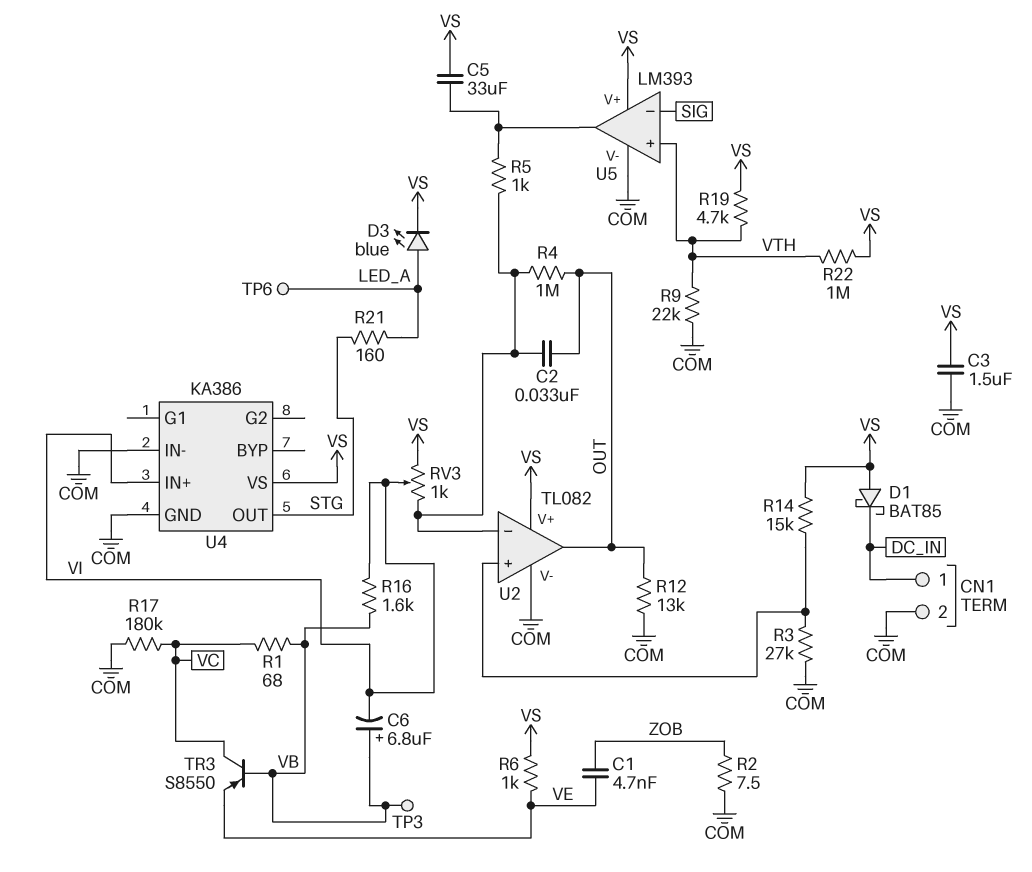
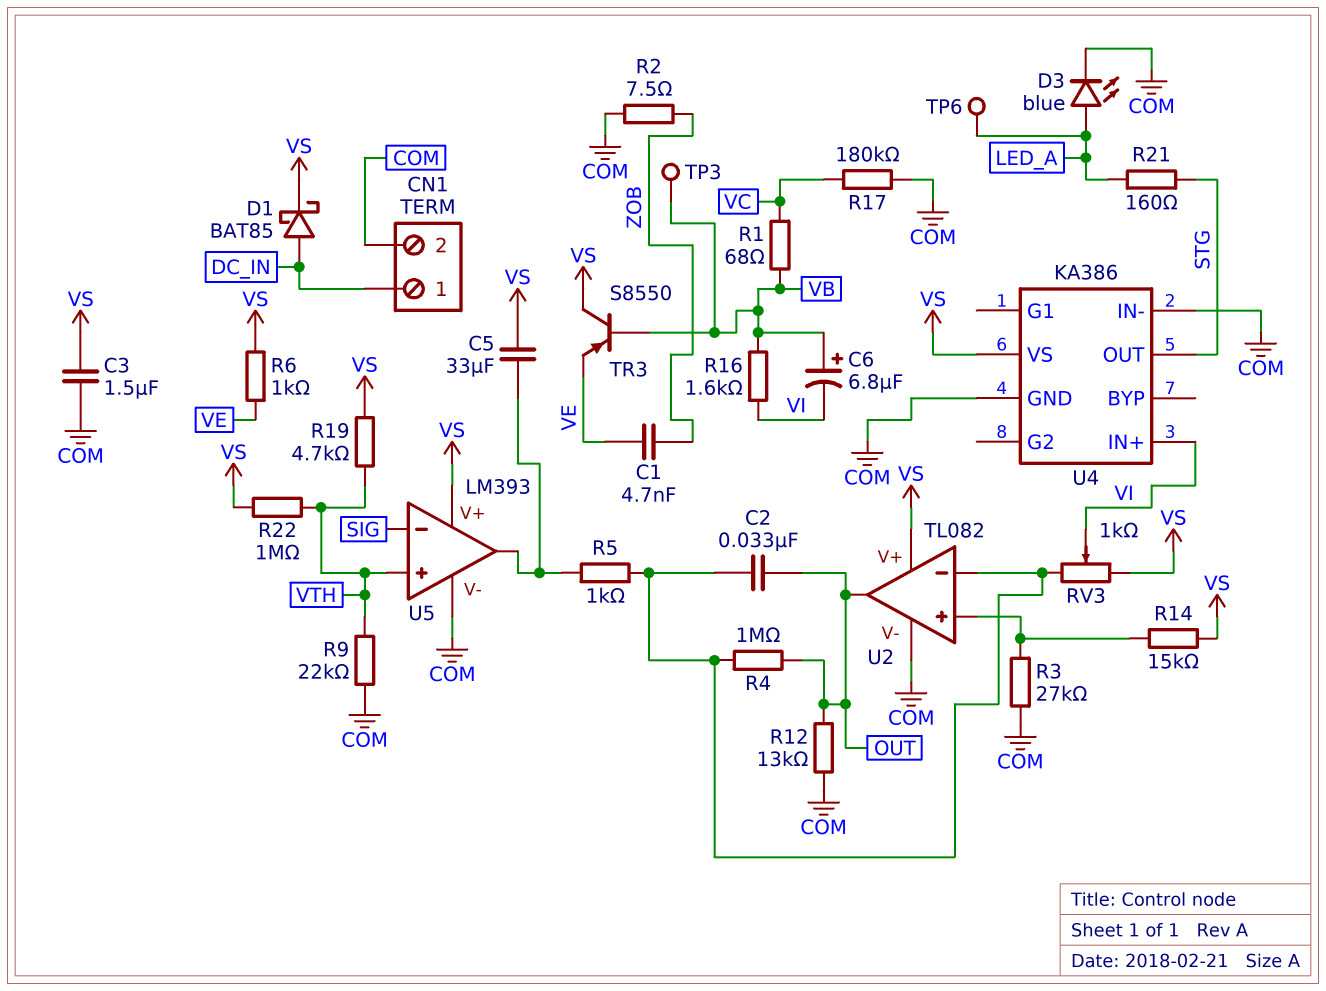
D1: schottky BAT85 (A VS, K DC_IN) -> schottky BAT85 (A DC_IN, K VS)
D3: LED blue (A LED_A, K VS) -> LED blue (A LED_A, K COM)
TR3: PNP S8550 (B VB, C VC, E VE) -> PNP S8550 (B VB, C VS, E VE)

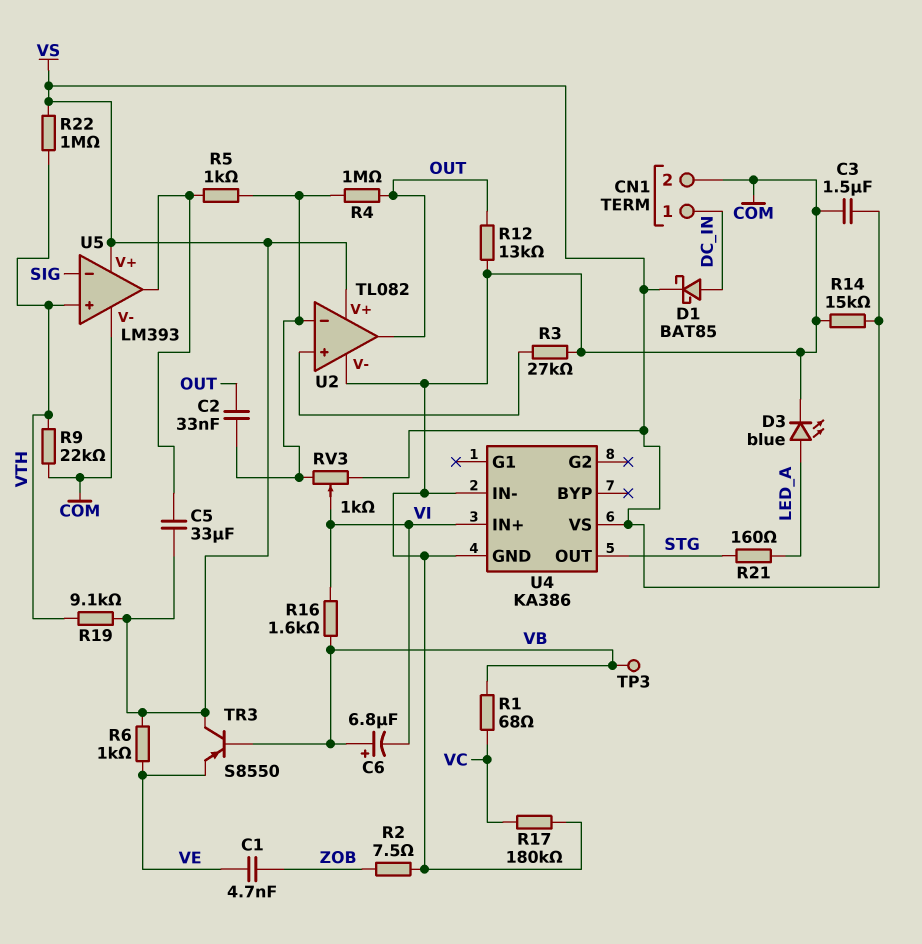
R14: 15k (U2/in+, VS) -> 15k (COM, VS)
R19: 4.7k (VS, VTH) -> 9.1k (VS, VTH)
TP6: test point (LED_A) -> none

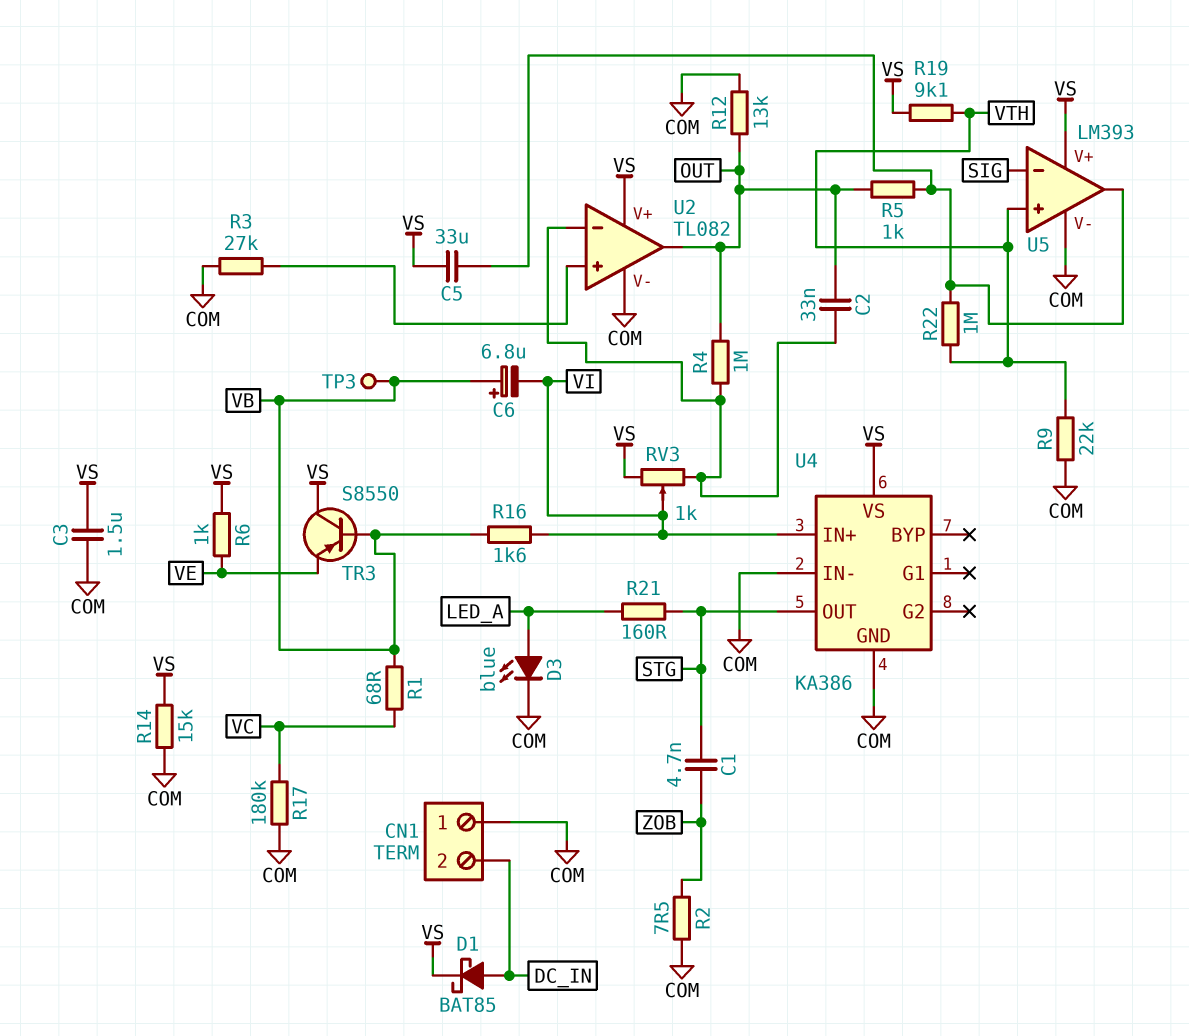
C1: 4.7nF (VE, ZOB) -> 4.7nF (STG, ZOB)
CN1 pin 1: DC_IN -> COM
CN1 pin 2: COM -> DC_IN
R5: 1k (U2/in-, U5/out) -> 1k (OUT, U5/out)
R22: 1M (VS, VTH) -> 1M (U5/out, VTH)

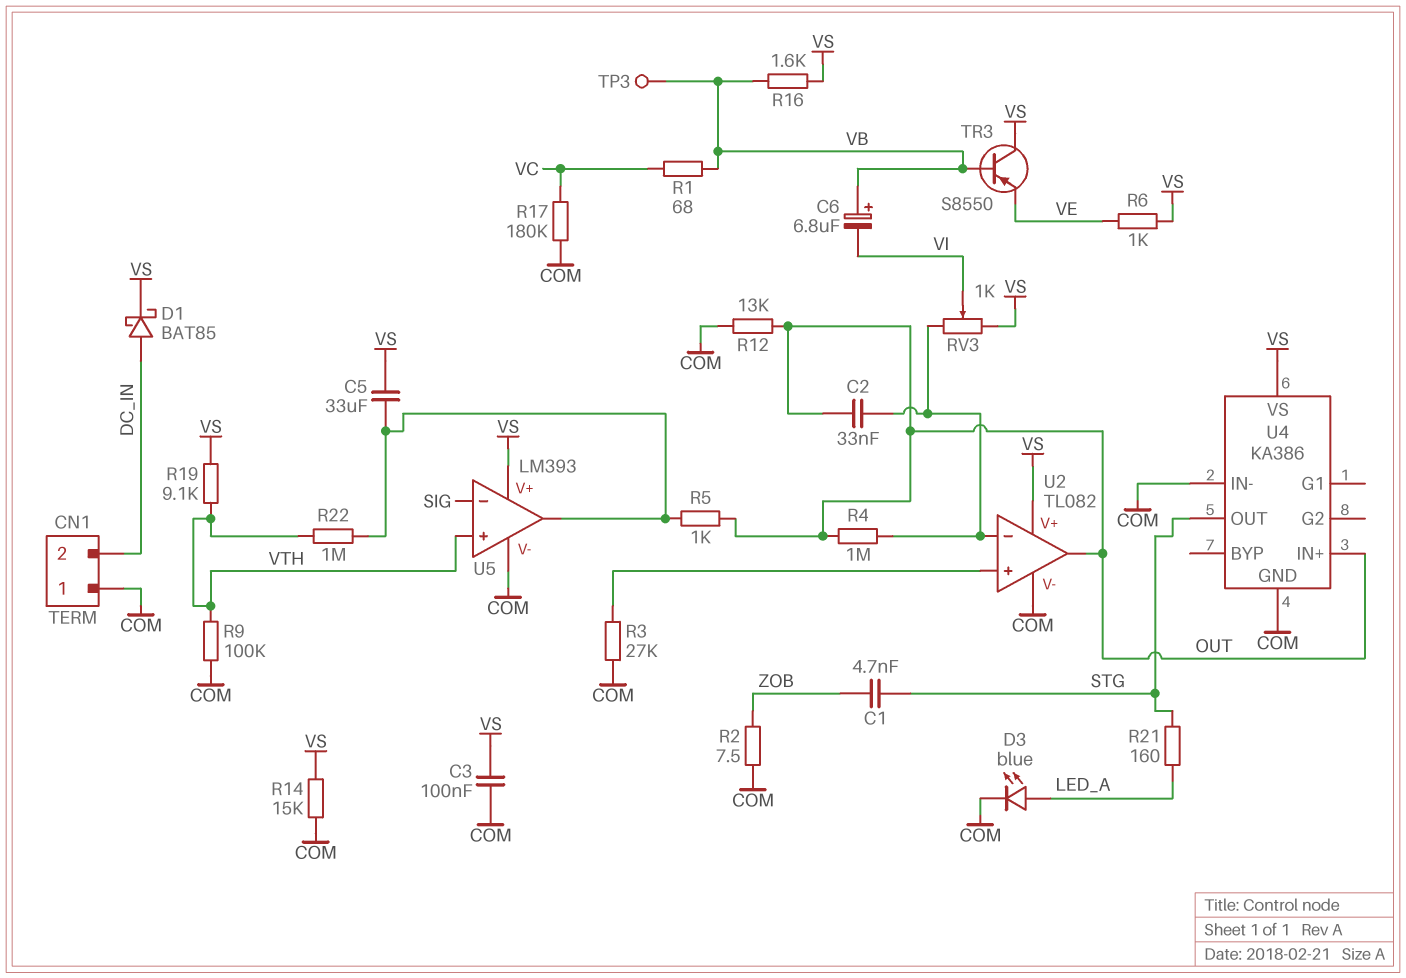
C3: 1.5uF (COM, VS) -> 100nF (COM, VS)
R9: 22k (COM, VTH) -> 100k (COM, VTH)
R16: 1.6k (VB, VI) -> 1.6k (VB, VS)
U4 pin IN+: VI -> OUT

